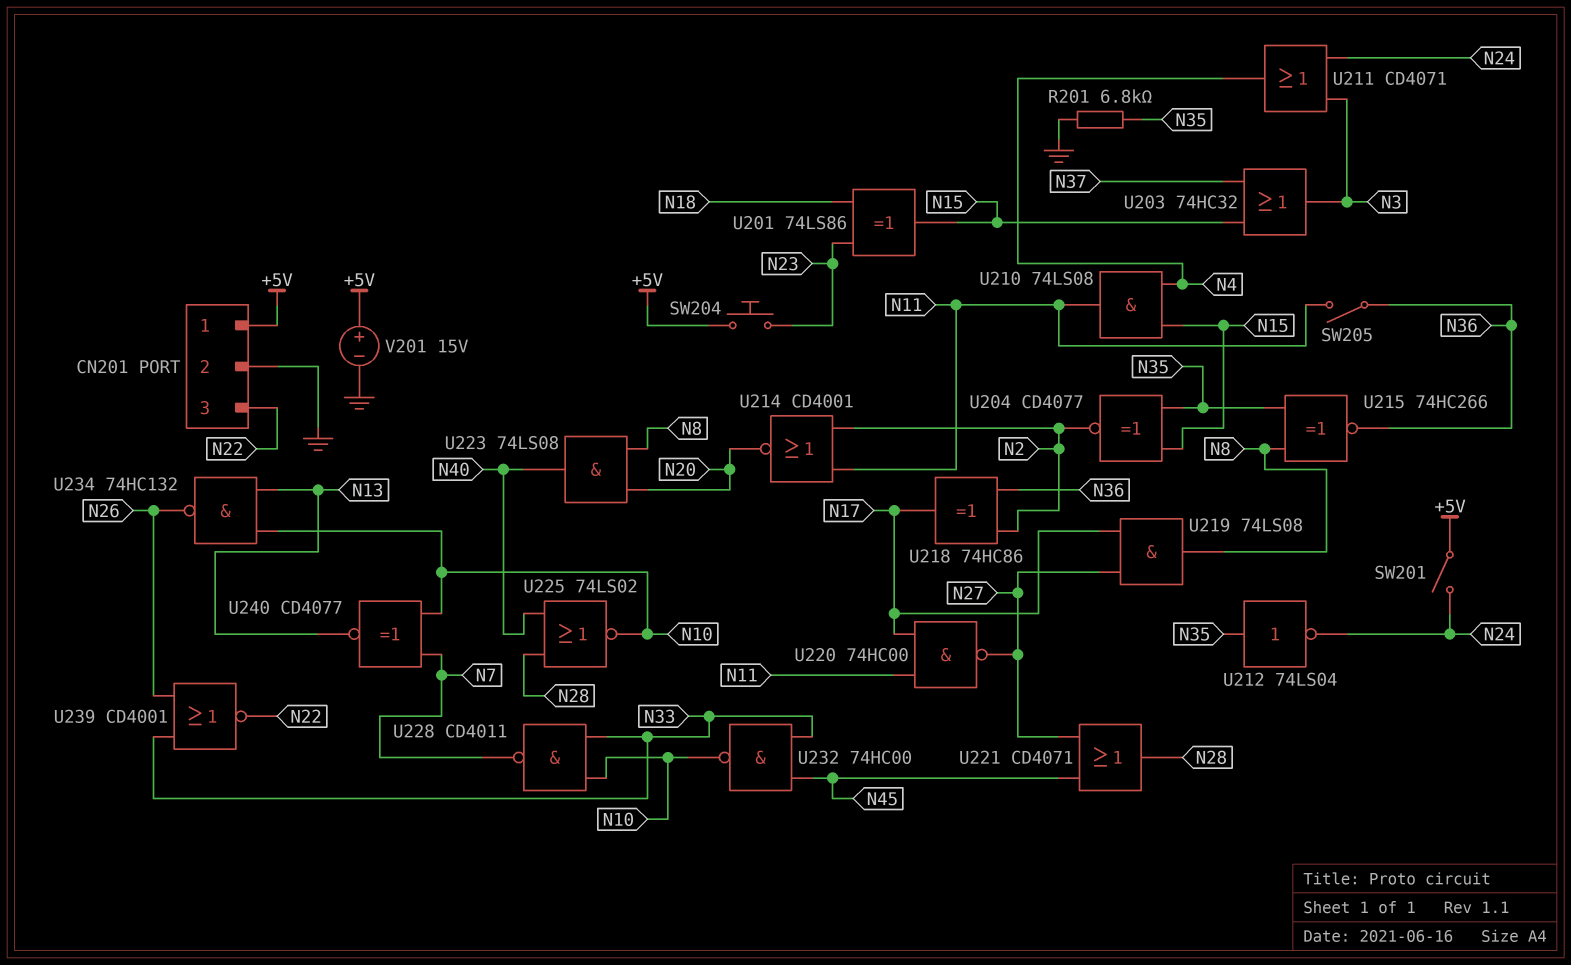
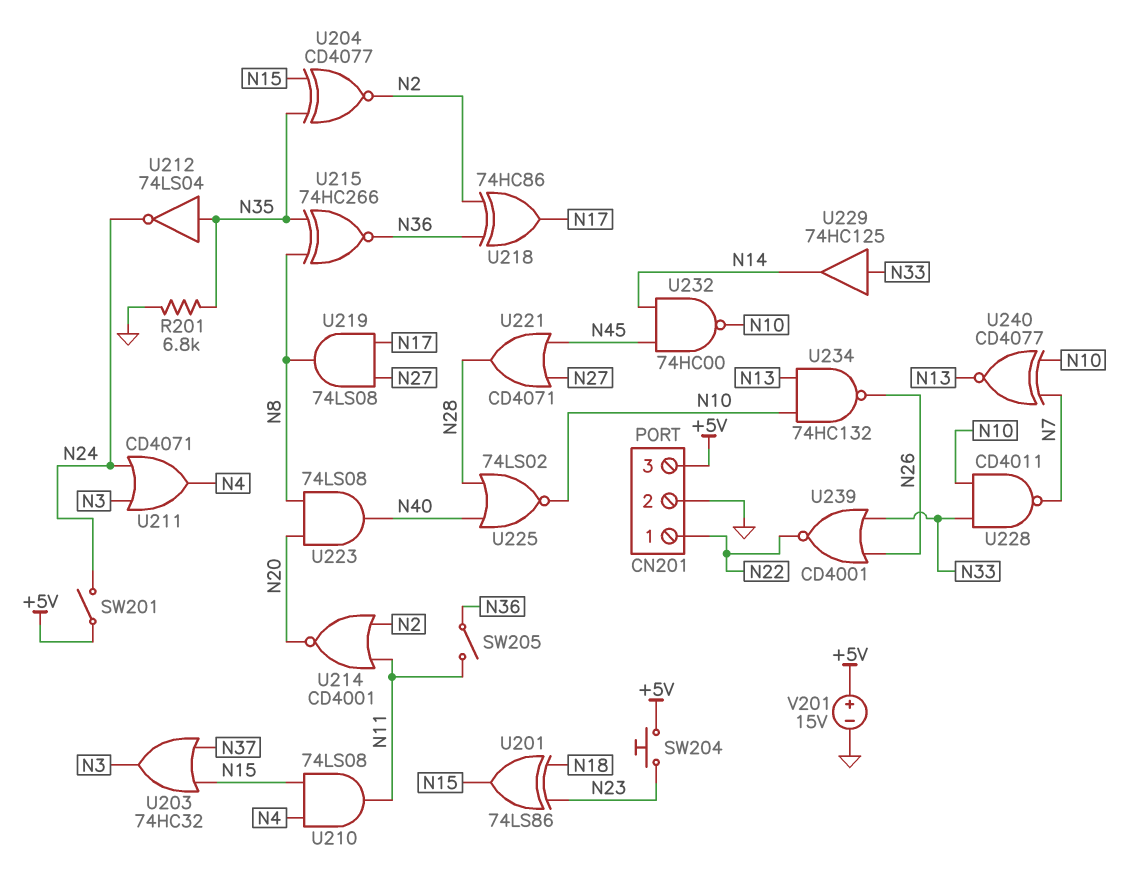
CN201 pin 1: +5V -> N22
CN201 pin 3: N22 -> +5V
U220: NAND 74HC00 (in N11, in N17, out N27) -> none
U229: none -> buffer 74HC125 (in N33, out N14)
U232: NAND 74HC00 (in N33, in N45, out N10) -> NAND 74HC00 (in N14, in N45, out N10)

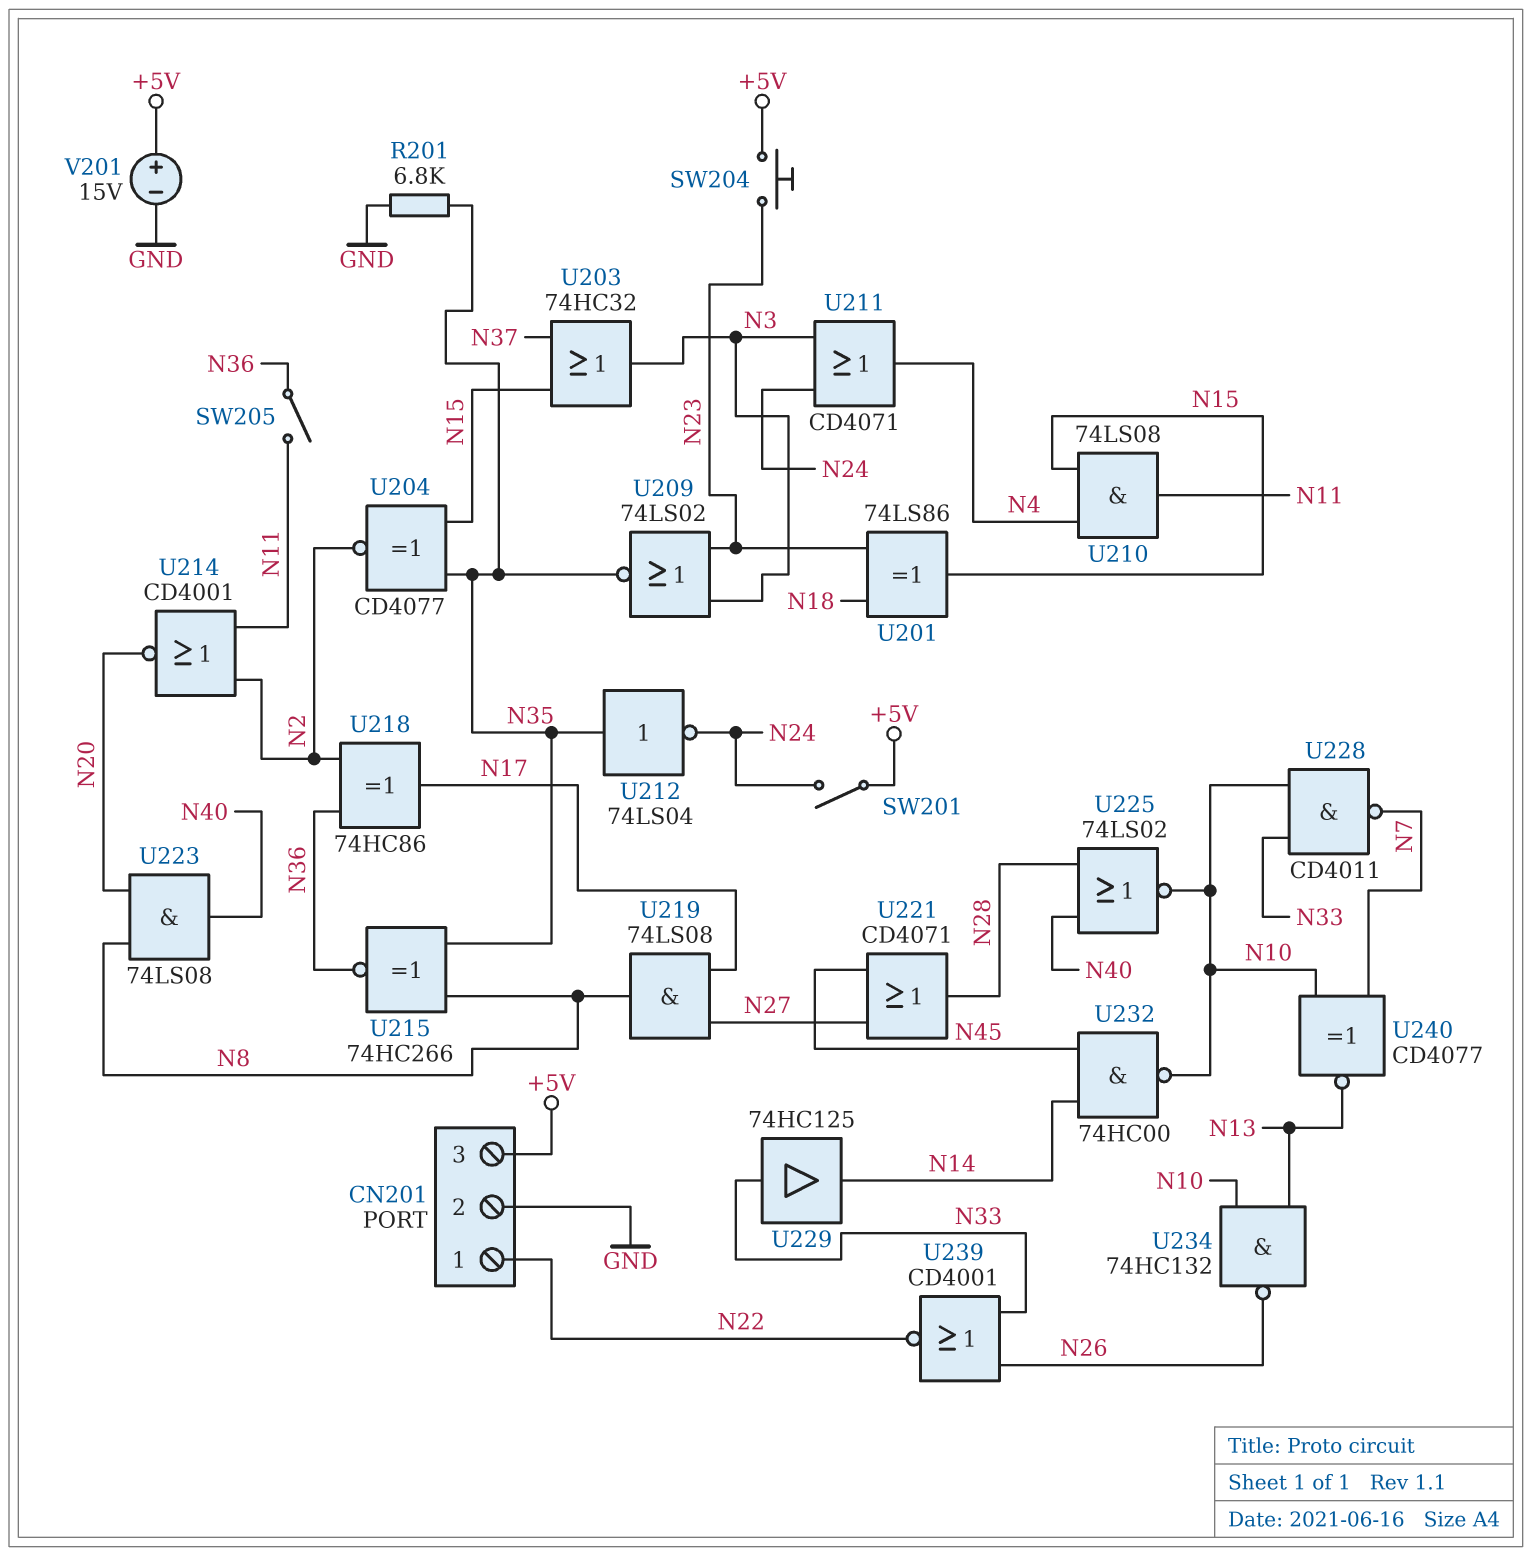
U209: none -> NOR 74LS02 (in N3, in N23, out N35)

